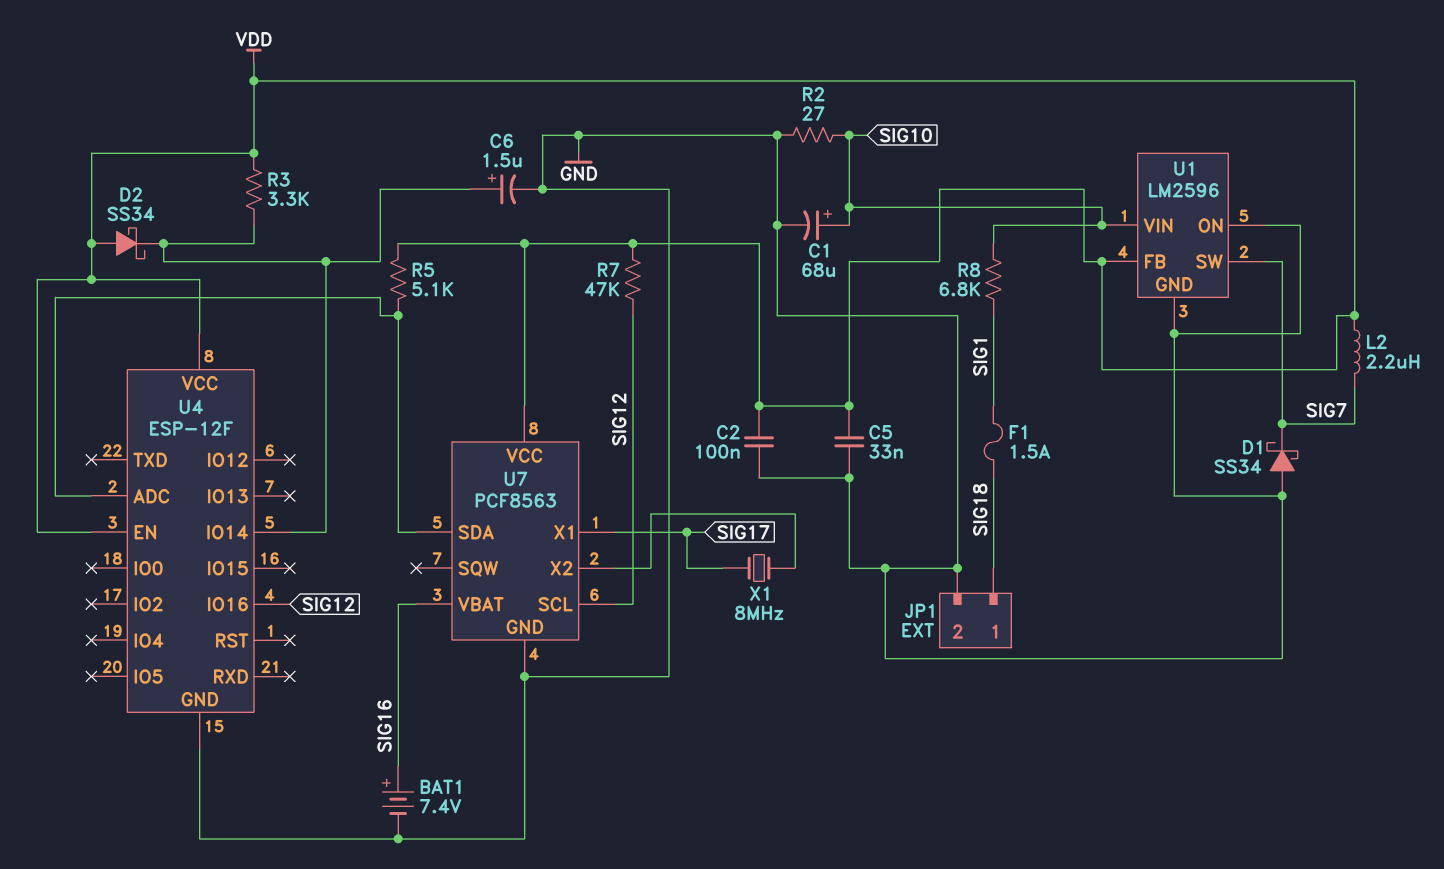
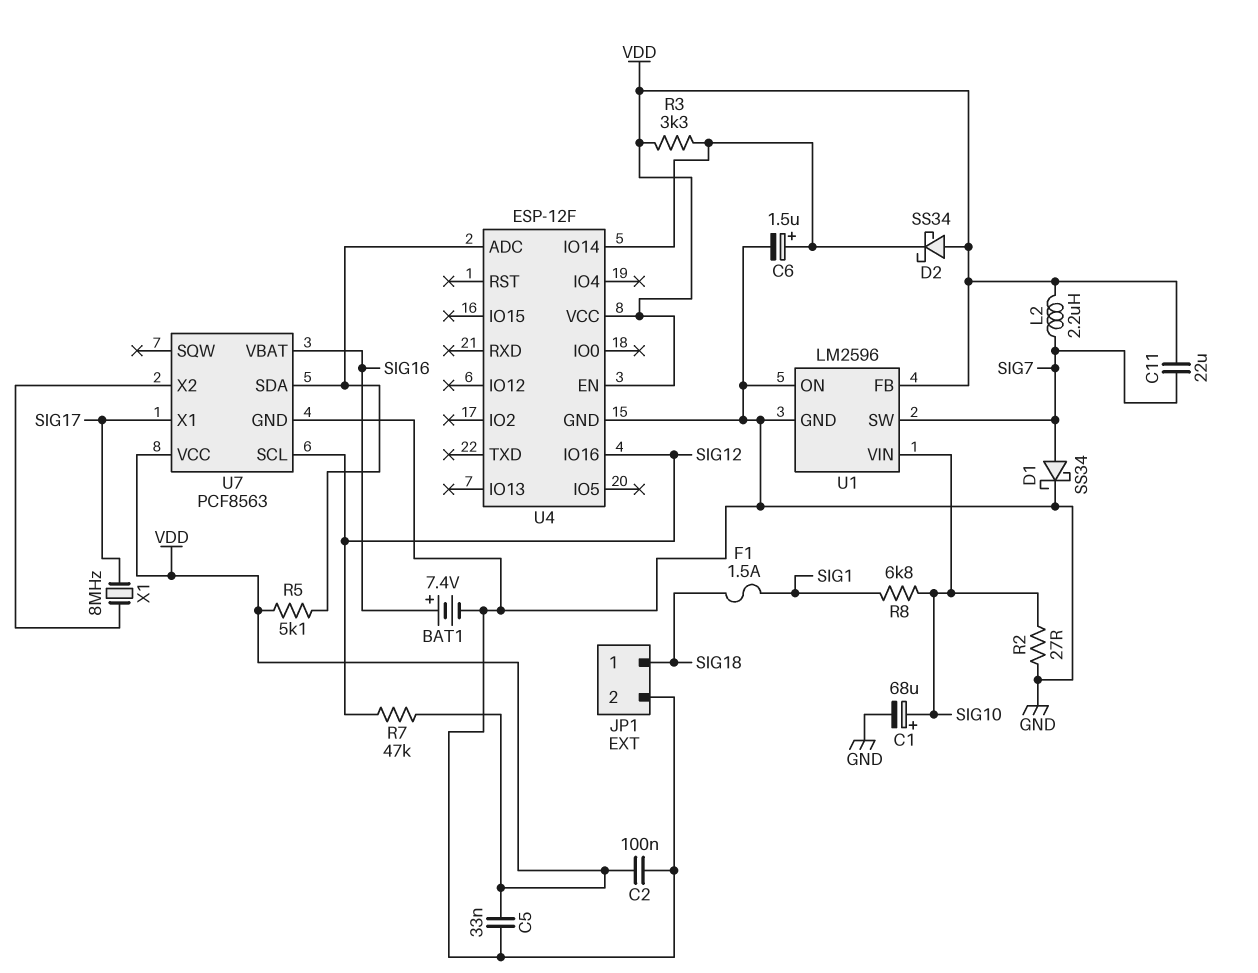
C11: none -> 22uF (SIG7, VDD)
D1: schottky SS34 (A GND, K SIG7) -> schottky SS34 (A SIG7, K GND)

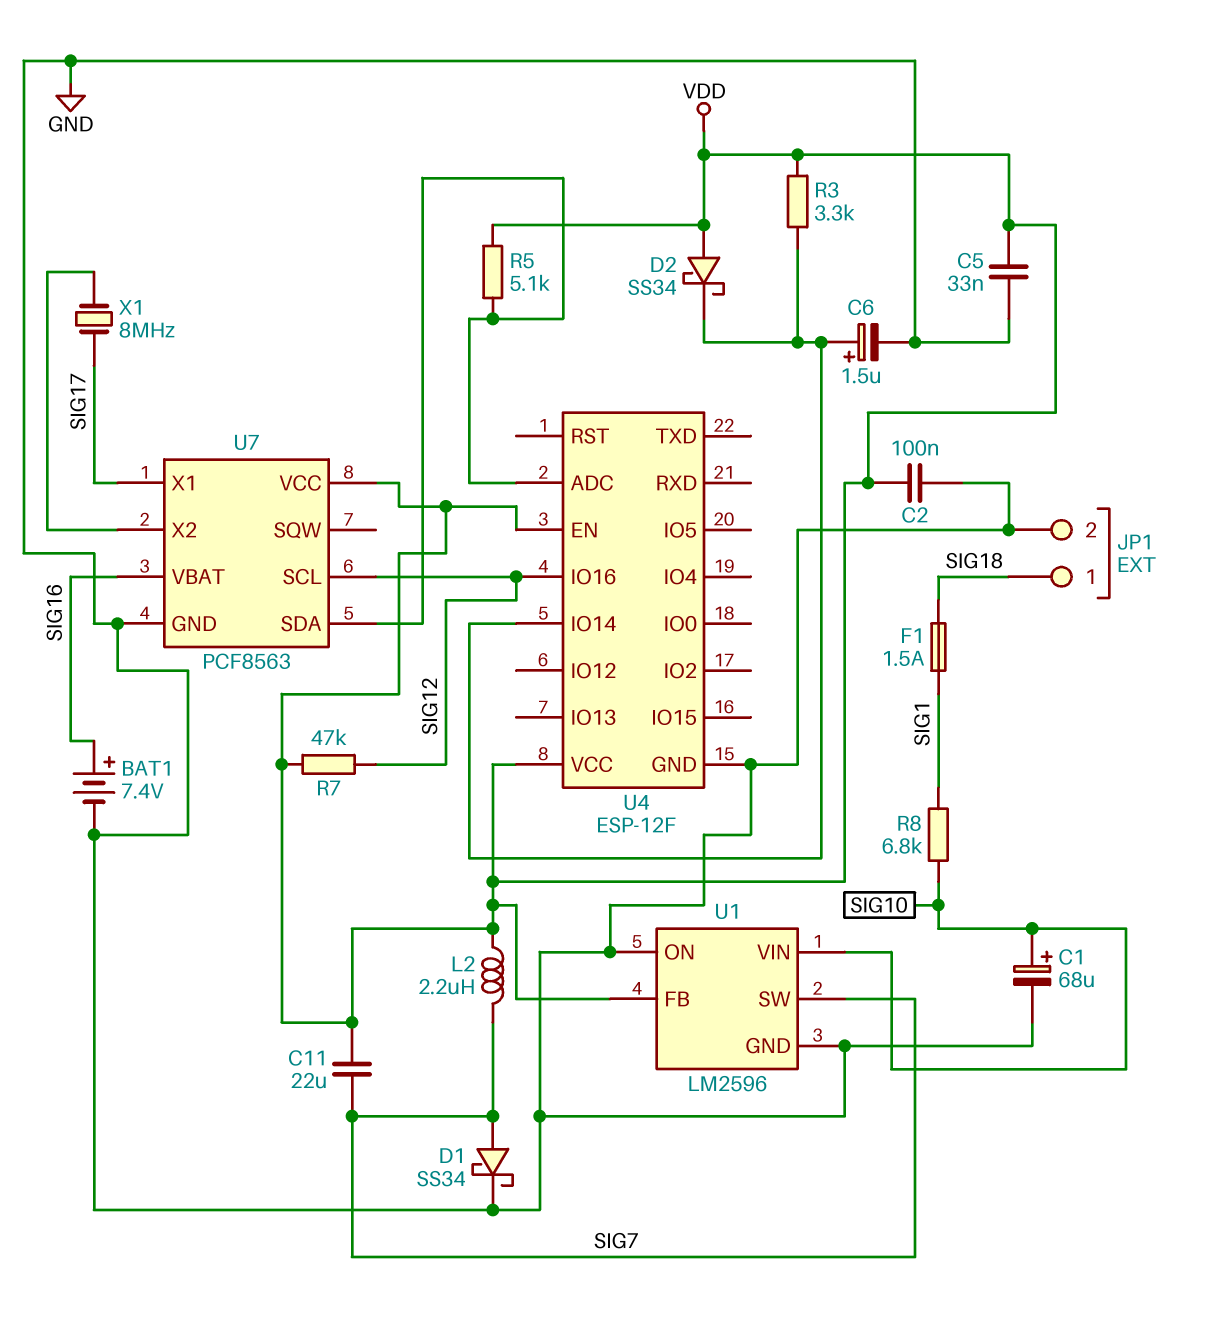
R2: 27 (GND, SIG10) -> none

